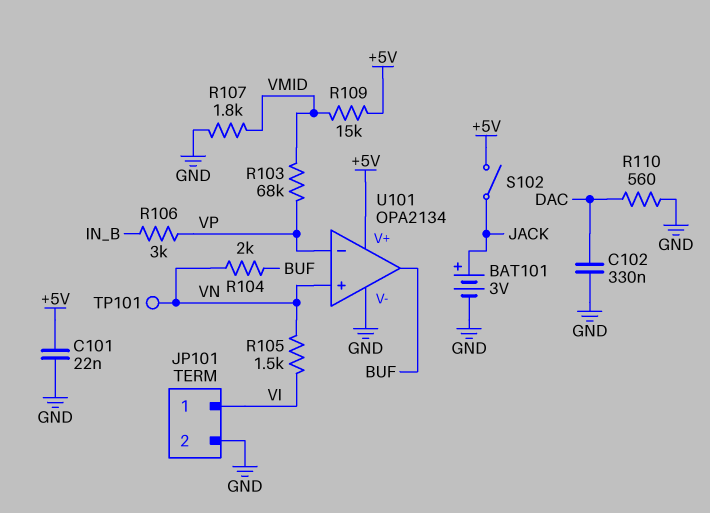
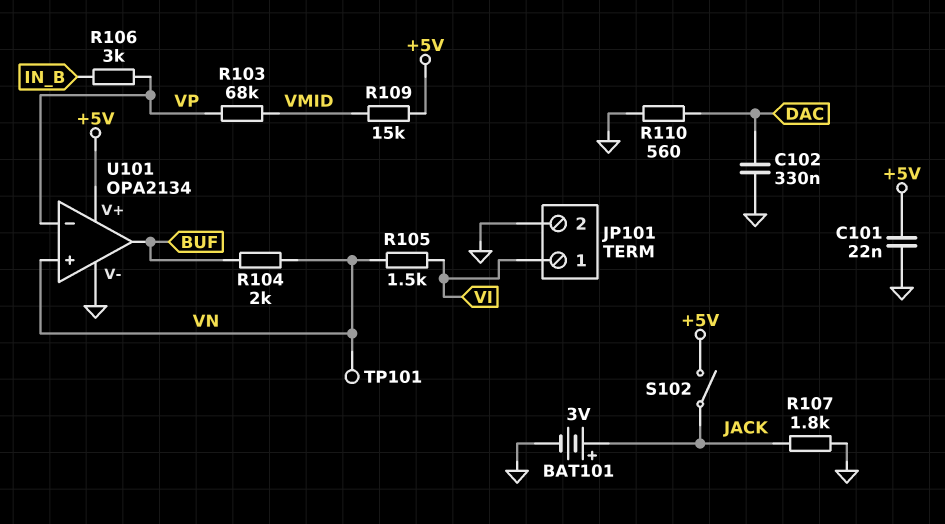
R107: 1.8k (GND, VMID) -> 1.8k (GND, JACK)

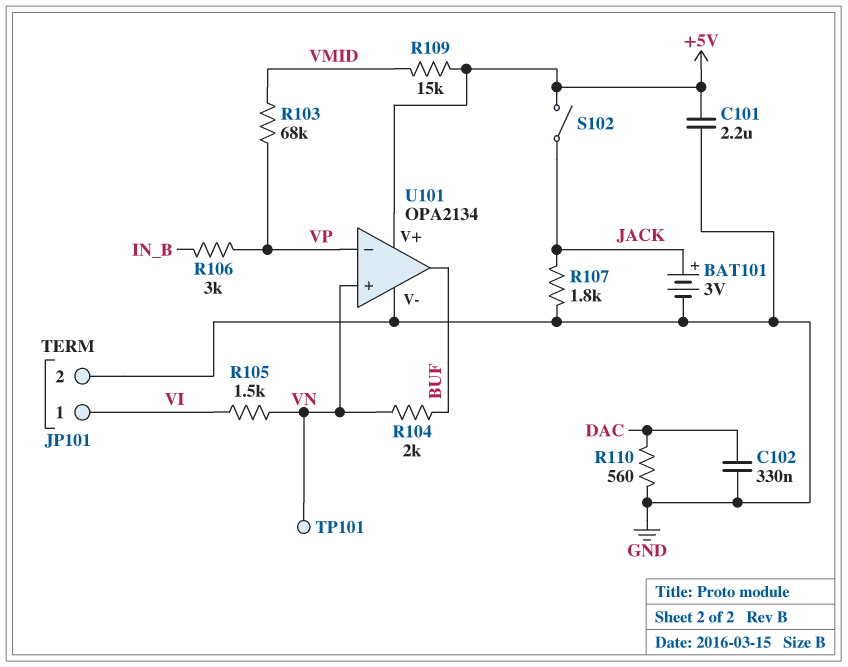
C101: 22nF (+5V, GND) -> 2.2uF (+5V, GND)

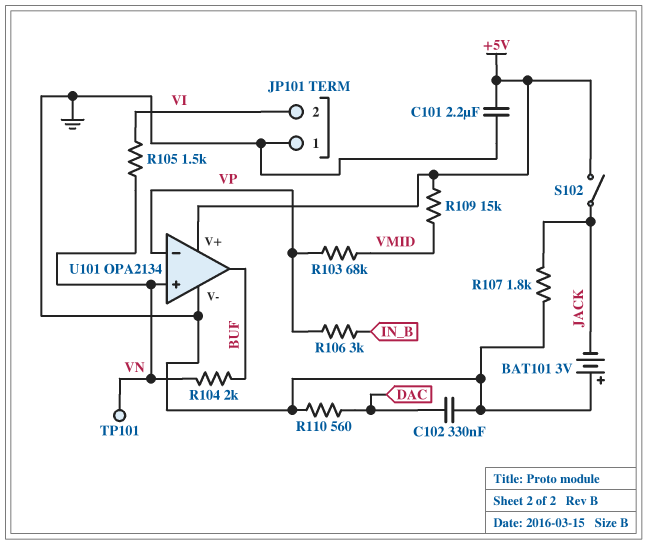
BAT101: 3V (plus JACK, minus GND) -> 3V (plus GND, minus JACK)
JP101 pin 1: VI -> GND
JP101 pin 2: GND -> VI

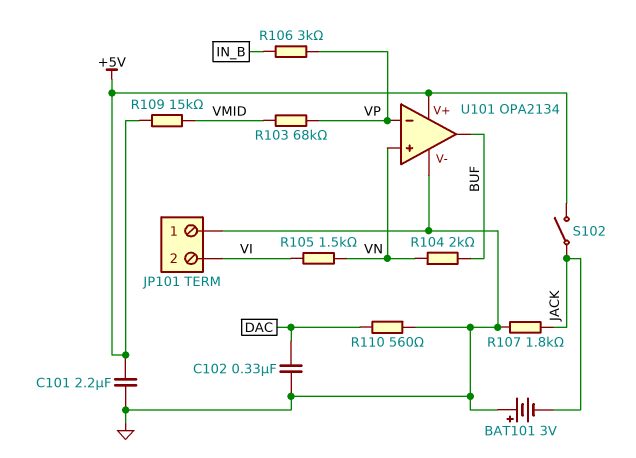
TP101: test point (VN) -> none

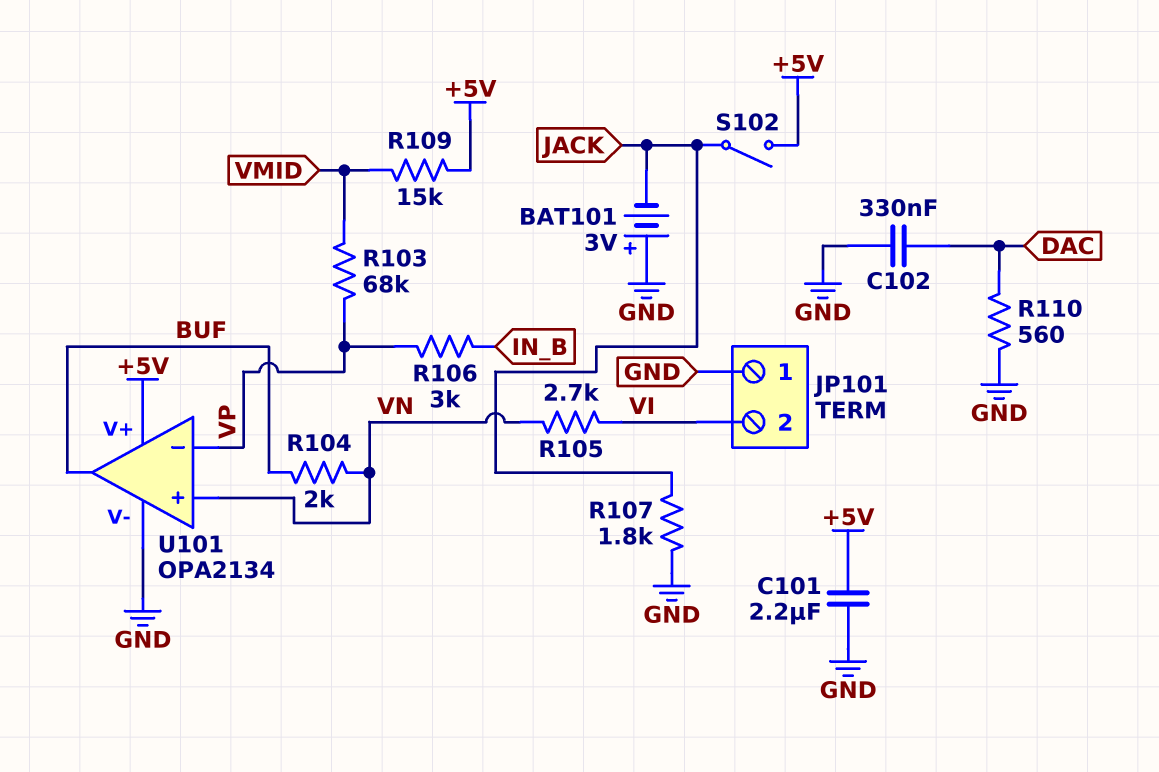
R105: 1.5k (VI, VN) -> 2.7k (VI, VN)

